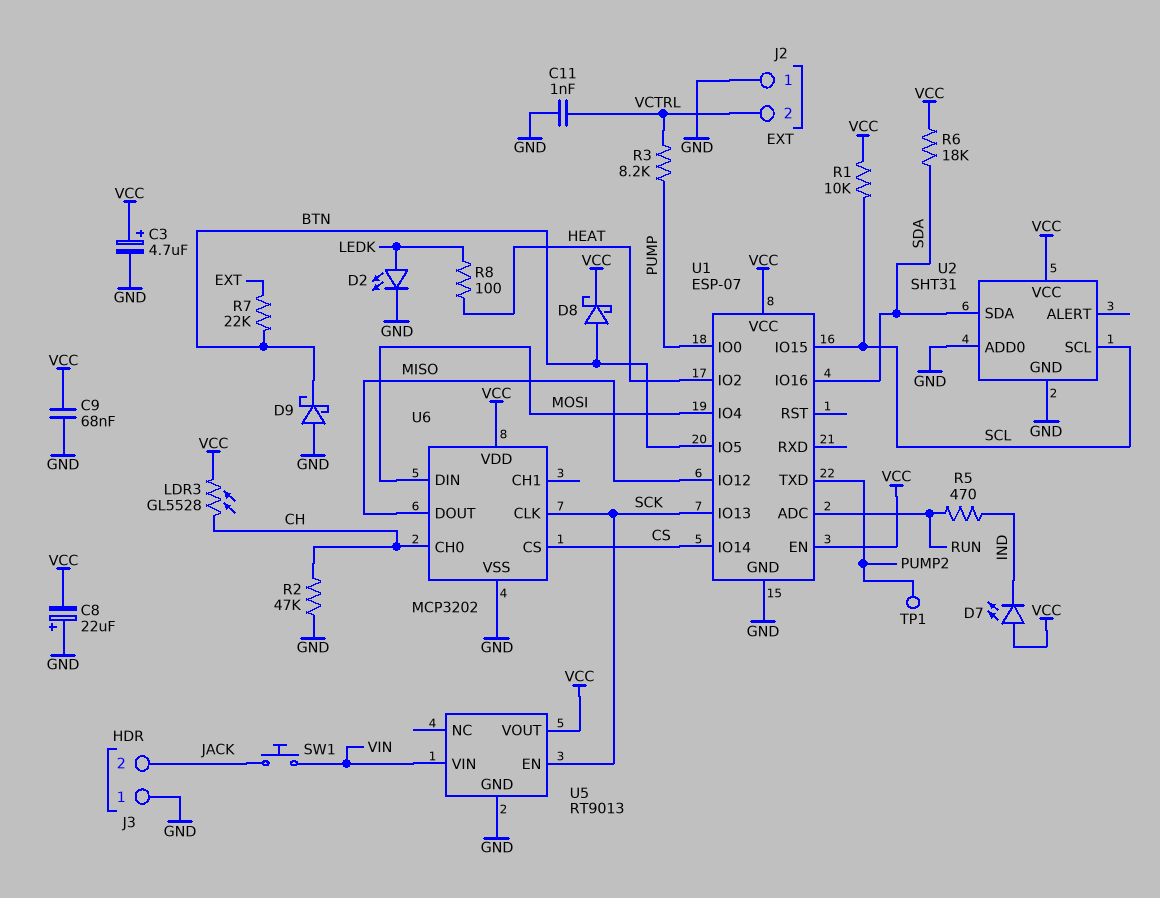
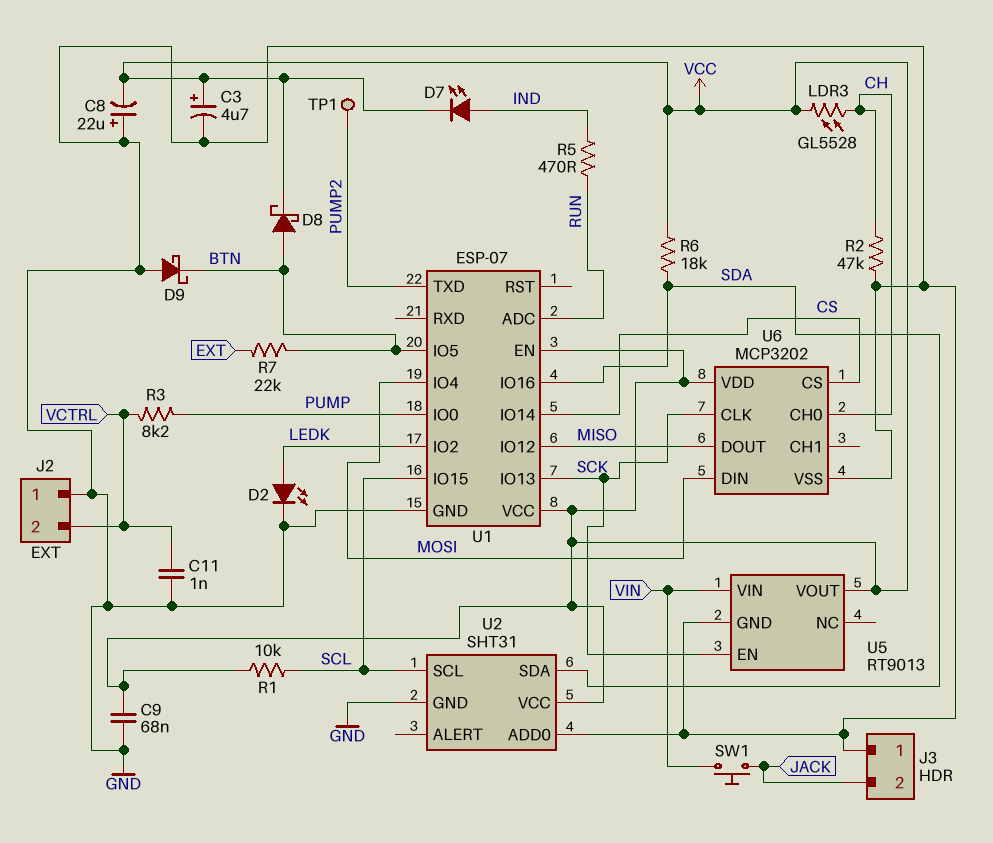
D7: LED (A VCC, K IND) -> LED (A IND, K VCC)
R8: 100 (HEAT, LEDK) -> none
U1 pin IO2: HEAT -> LEDK

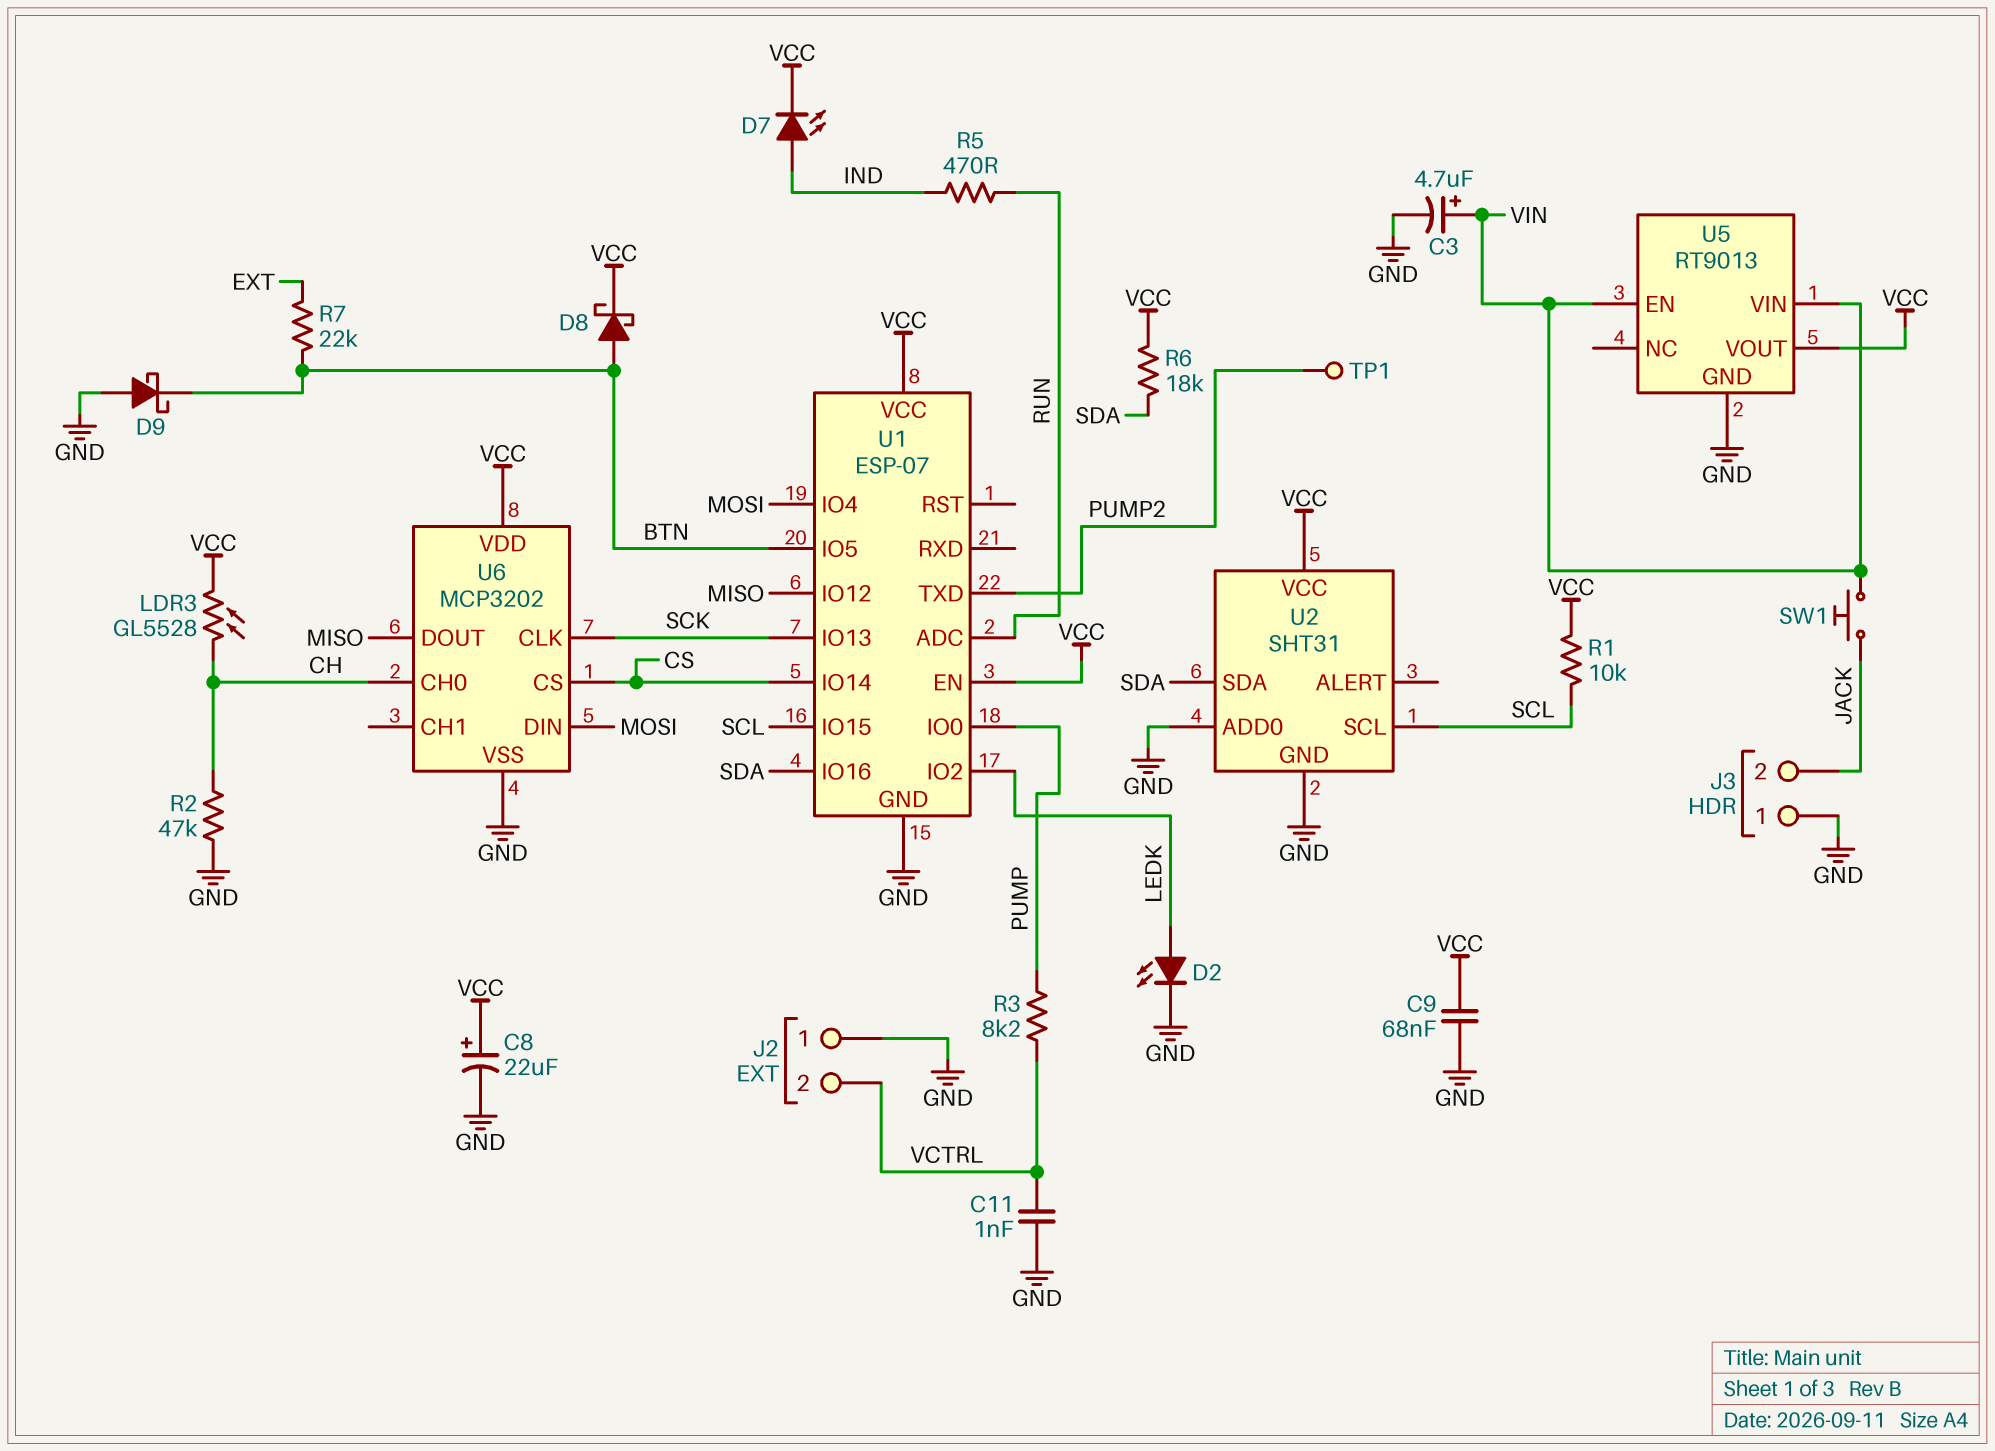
C3: 4.7uF (plus VCC, minus GND) -> 4.7uF (plus VIN, minus GND)
C8: 22uF (plus GND, minus VCC) -> 22uF (plus VCC, minus GND)
U5 pin EN: SCK -> VIN

